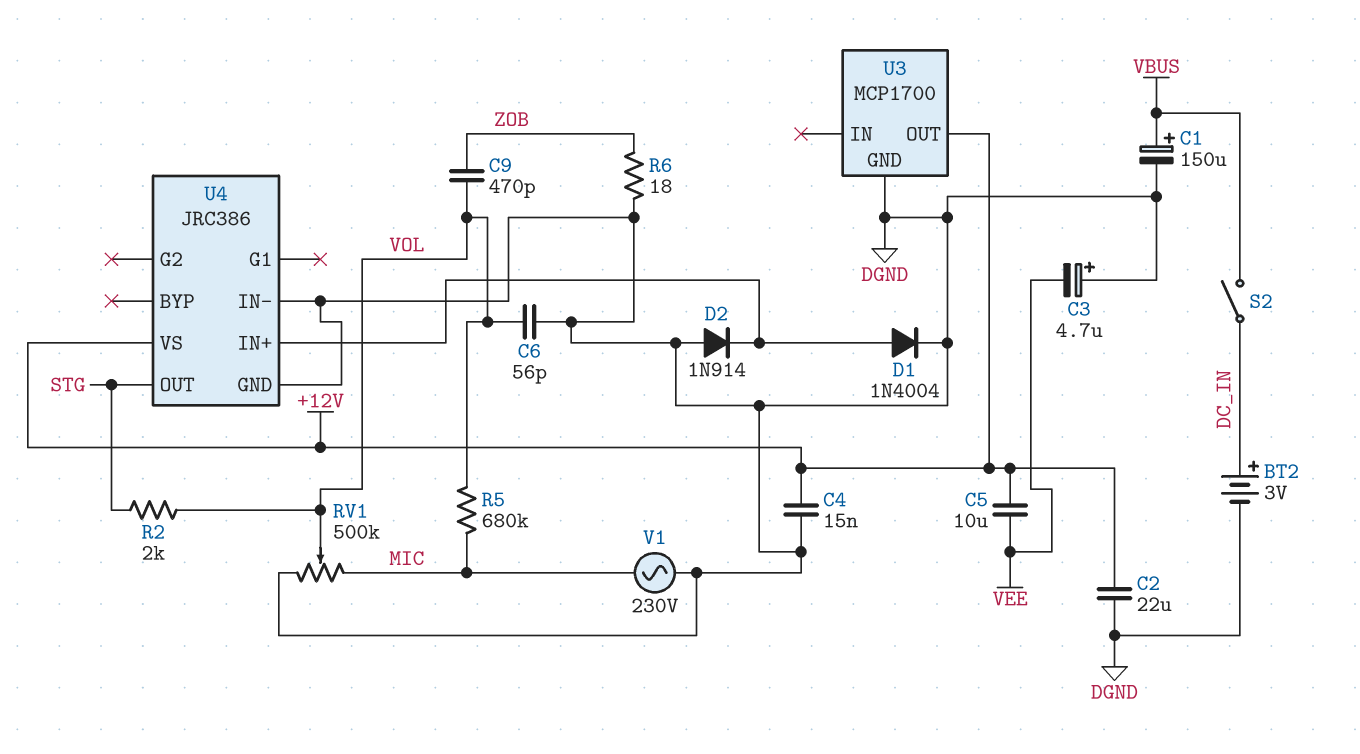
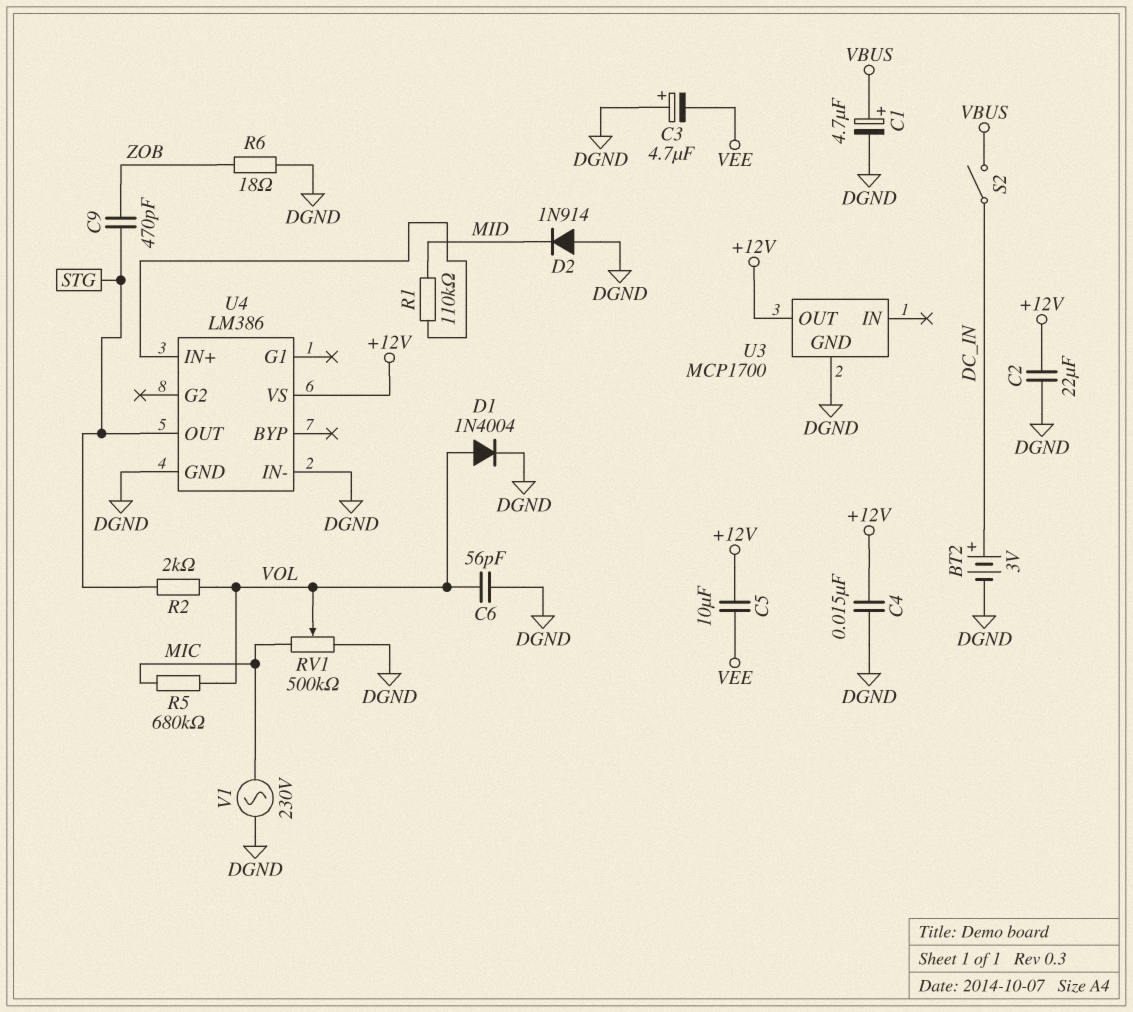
C1: 150uF (plus VBUS, minus DGND) -> 4.7uF (plus VBUS, minus DGND)
C9: 470pF (VOL, ZOB) -> 470pF (STG, ZOB)
D1: diode 1N4004 (A U4/IN+, K DGND) -> diode 1N4004 (A VOL, K DGND)
D2: diode 1N914 (A DGND, K U4/IN+) -> diode 1N914 (A DGND, K MID)
R1: none -> 110k (MID, U4/IN+)
U4: JRC386 -> LM386

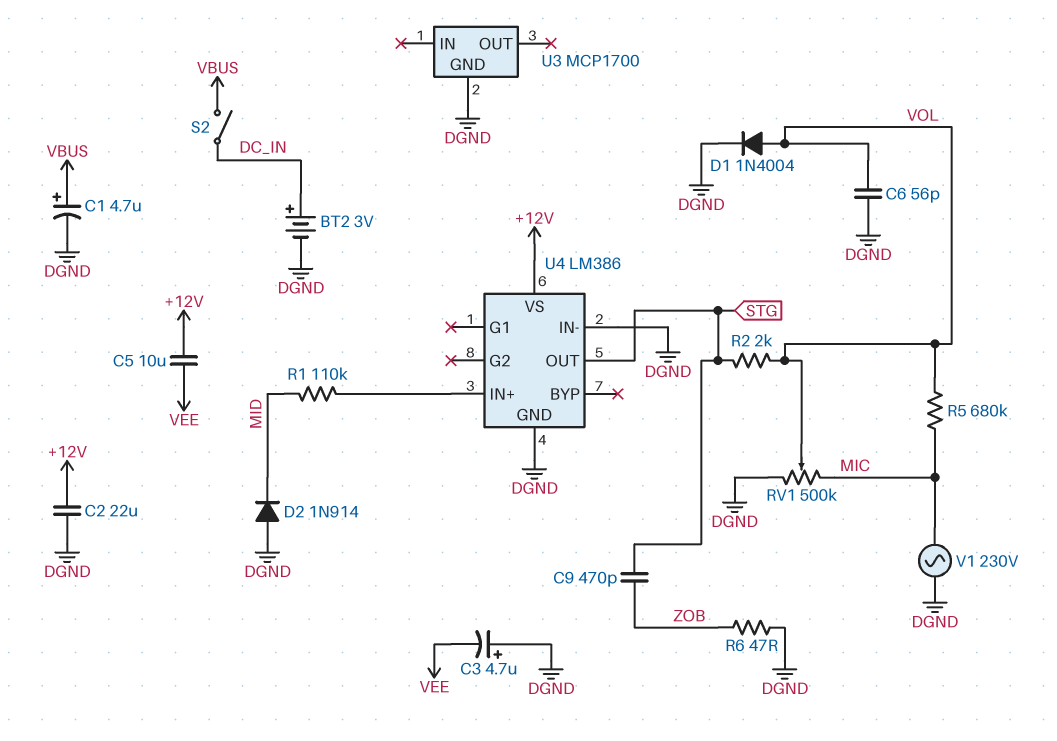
C4: 15nF (+12V, DGND) -> none
R6: 18 (DGND, ZOB) -> 47 (DGND, ZOB)
U3 pin OUT: +12V -> none

